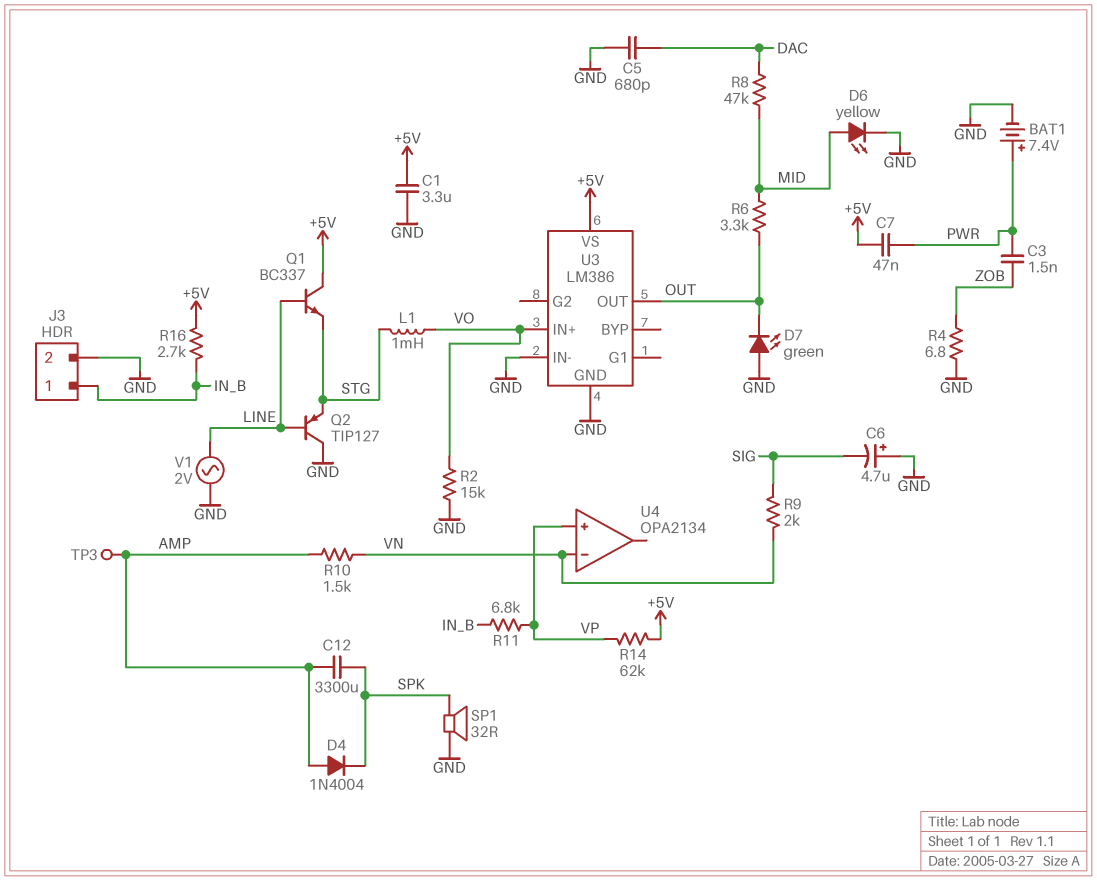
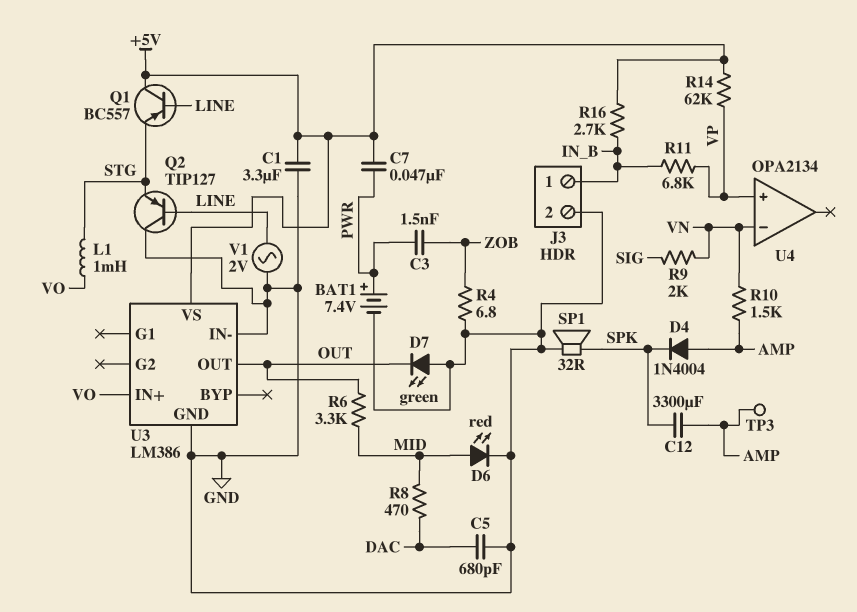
C6: 4.7uF (plus GND, minus SIG) -> none
D6: LED yellow (A MID, K GND) -> LED red (A MID, K GND)
Q1: NPN BC337 (B LINE, C +5V, E STG) -> PNP BC557 (B LINE, C +5V, E STG)
R2: 15k (GND, VO) -> none
R8: 47k (DAC, MID) -> 470 (DAC, MID)

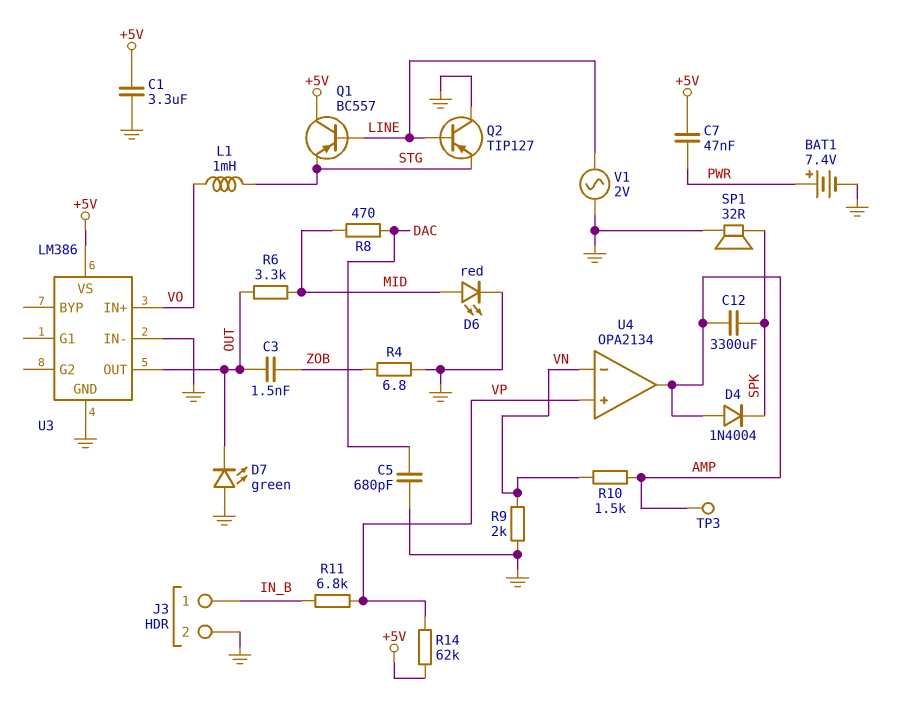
C3: 1.5nF (PWR, ZOB) -> 1.5nF (OUT, ZOB)
R9: 2k (SIG, VN) -> 2k (GND, VN)
R16: 2.7k (+5V, IN_B) -> none
U4 pin out: none -> AMP

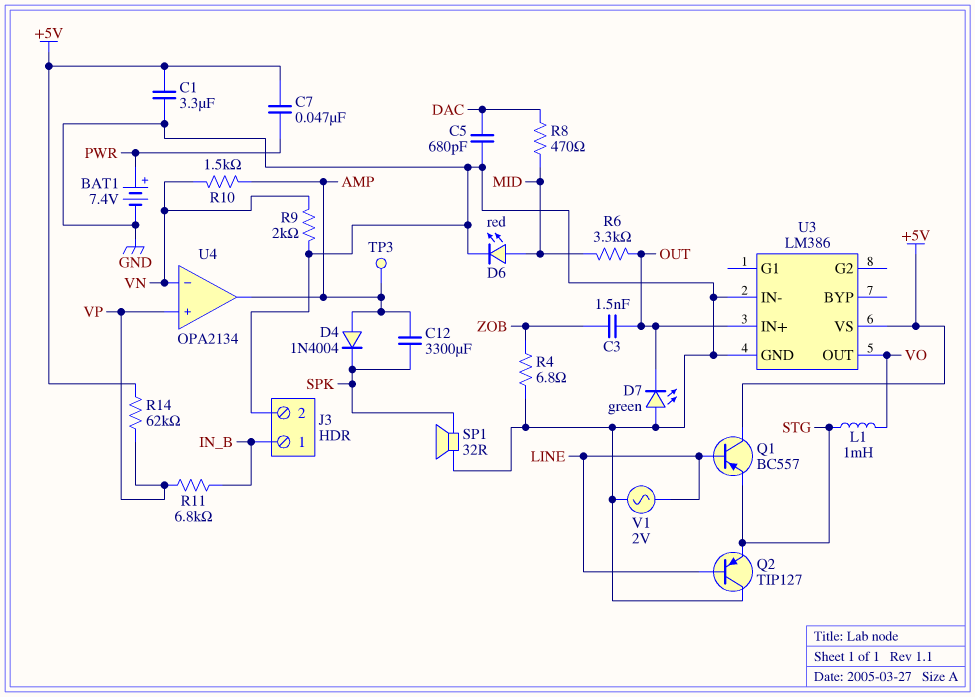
U3 pin IN+: VO -> OUT
U3 pin OUT: OUT -> VO

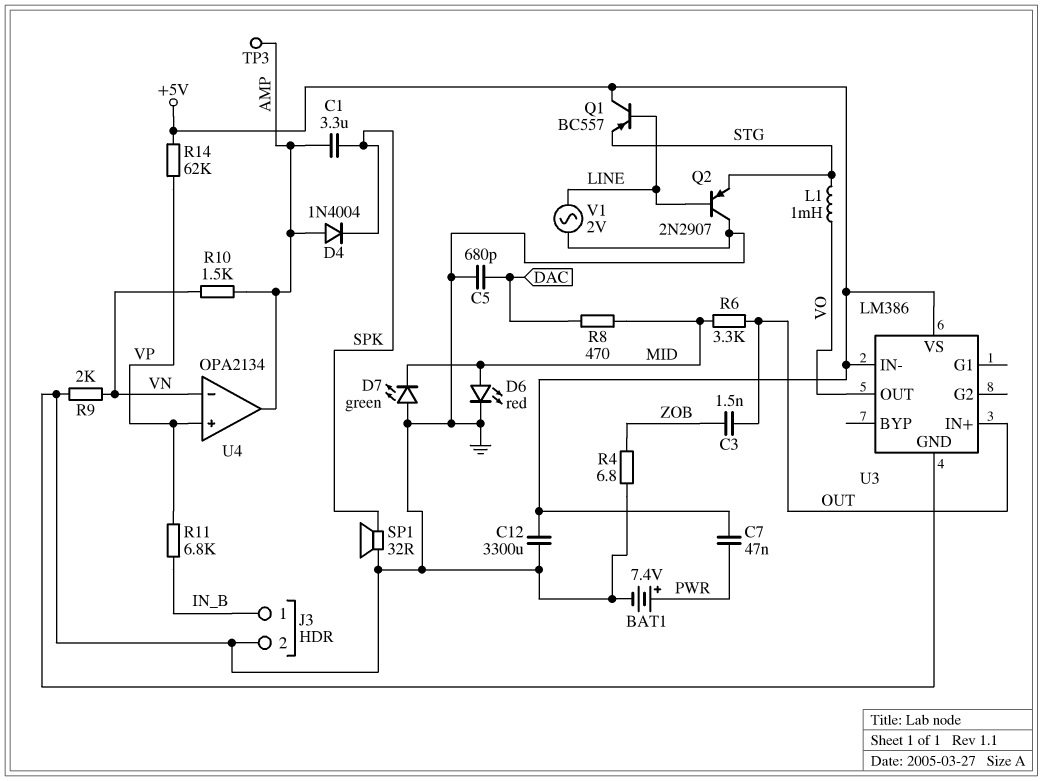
C1: 3.3uF (+5V, GND) -> 3.3uF (AMP, SPK)
C12: 3300uF (AMP, SPK) -> 3300uF (+5V, GND)
D7: LED green (A GND, K OUT) -> LED green (A GND, K MID)
Q2: PNP TIP127 (B LINE, C GND, E STG) -> PNP 2N2907 (B LINE, C GND, E STG)
U3 pin IN-: GND -> +5V

